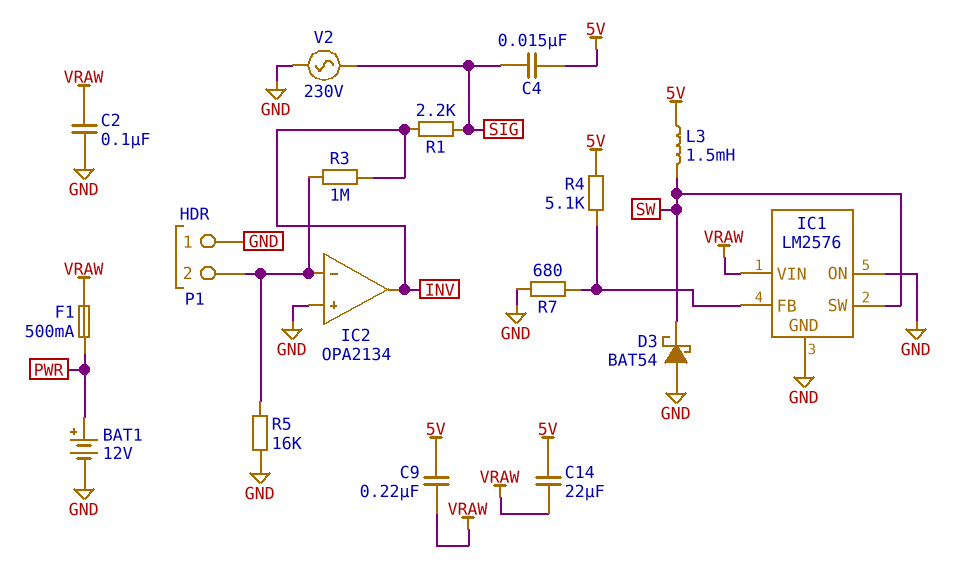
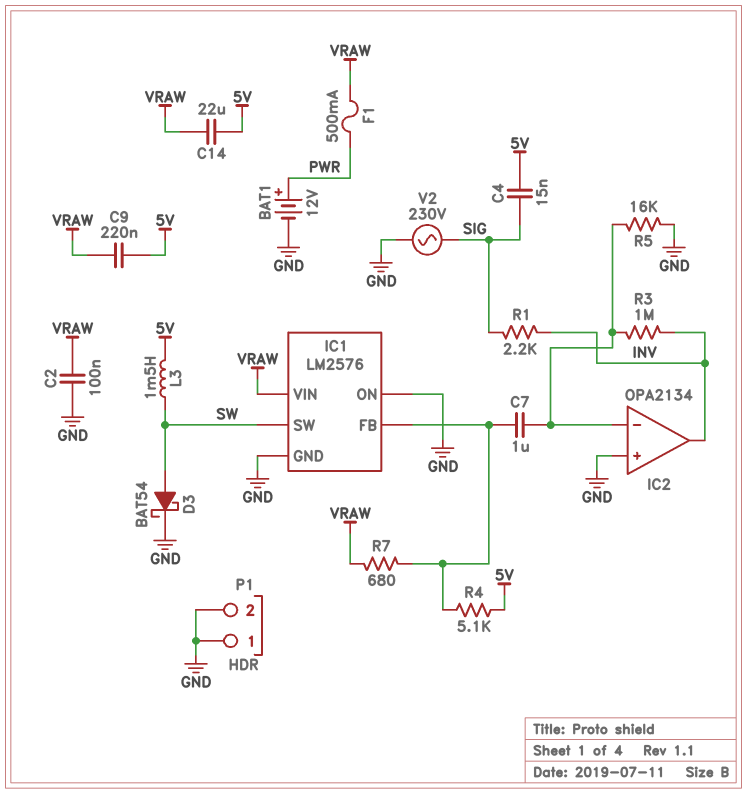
C7: none -> 1uF (IC1/FB, IC2/in-)
D3: schottky BAT54 (A GND, K SW) -> schottky BAT54 (A SW, K GND)
P1 pin 2: IC2/in- -> GND
R7: 680 (GND, IC1/FB) -> 680 (IC1/FB, VRAW)

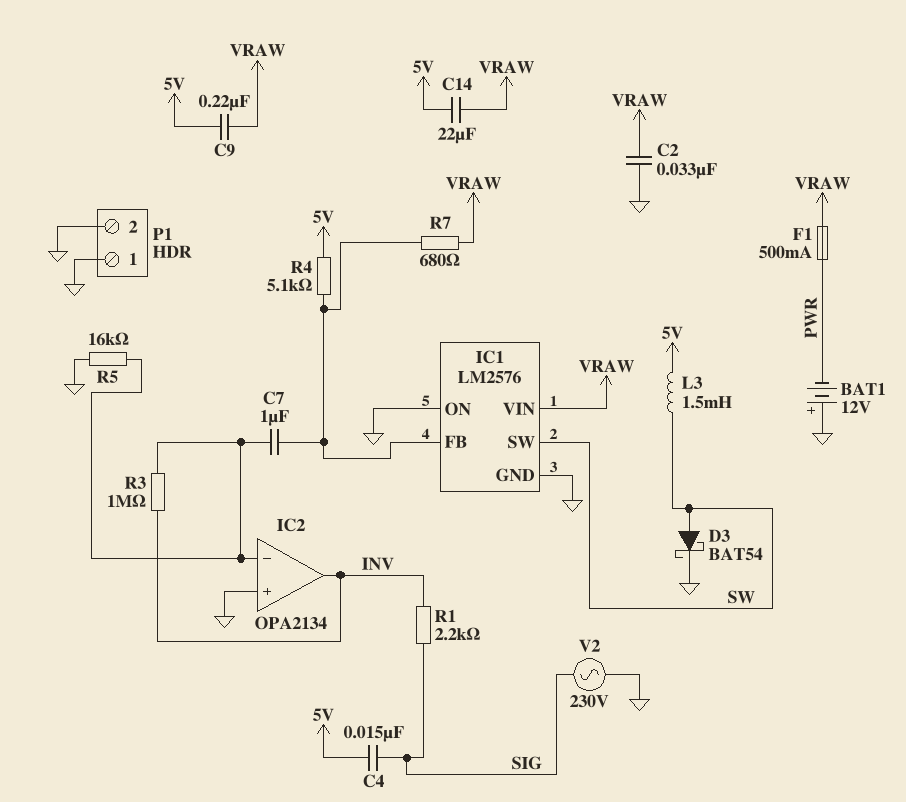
BAT1: 12V (plus PWR, minus GND) -> 12V (plus GND, minus PWR)
C2: 100nF (GND, VRAW) -> 33nF (GND, VRAW)

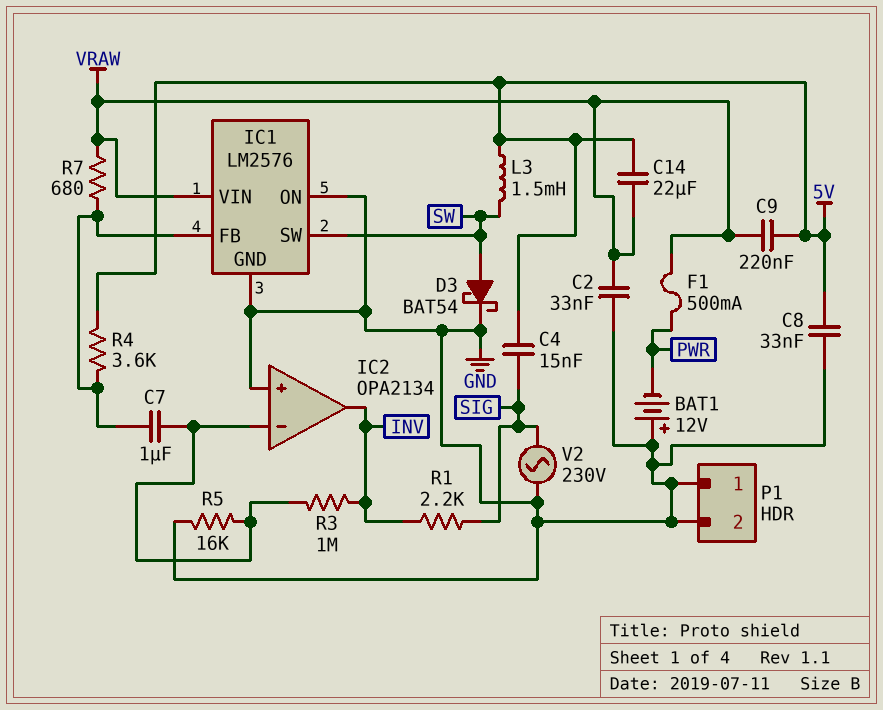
C8: none -> 33nF (5V, GND)
R4: 5.1k (5V, IC1/FB) -> 3.6k (5V, IC1/FB)

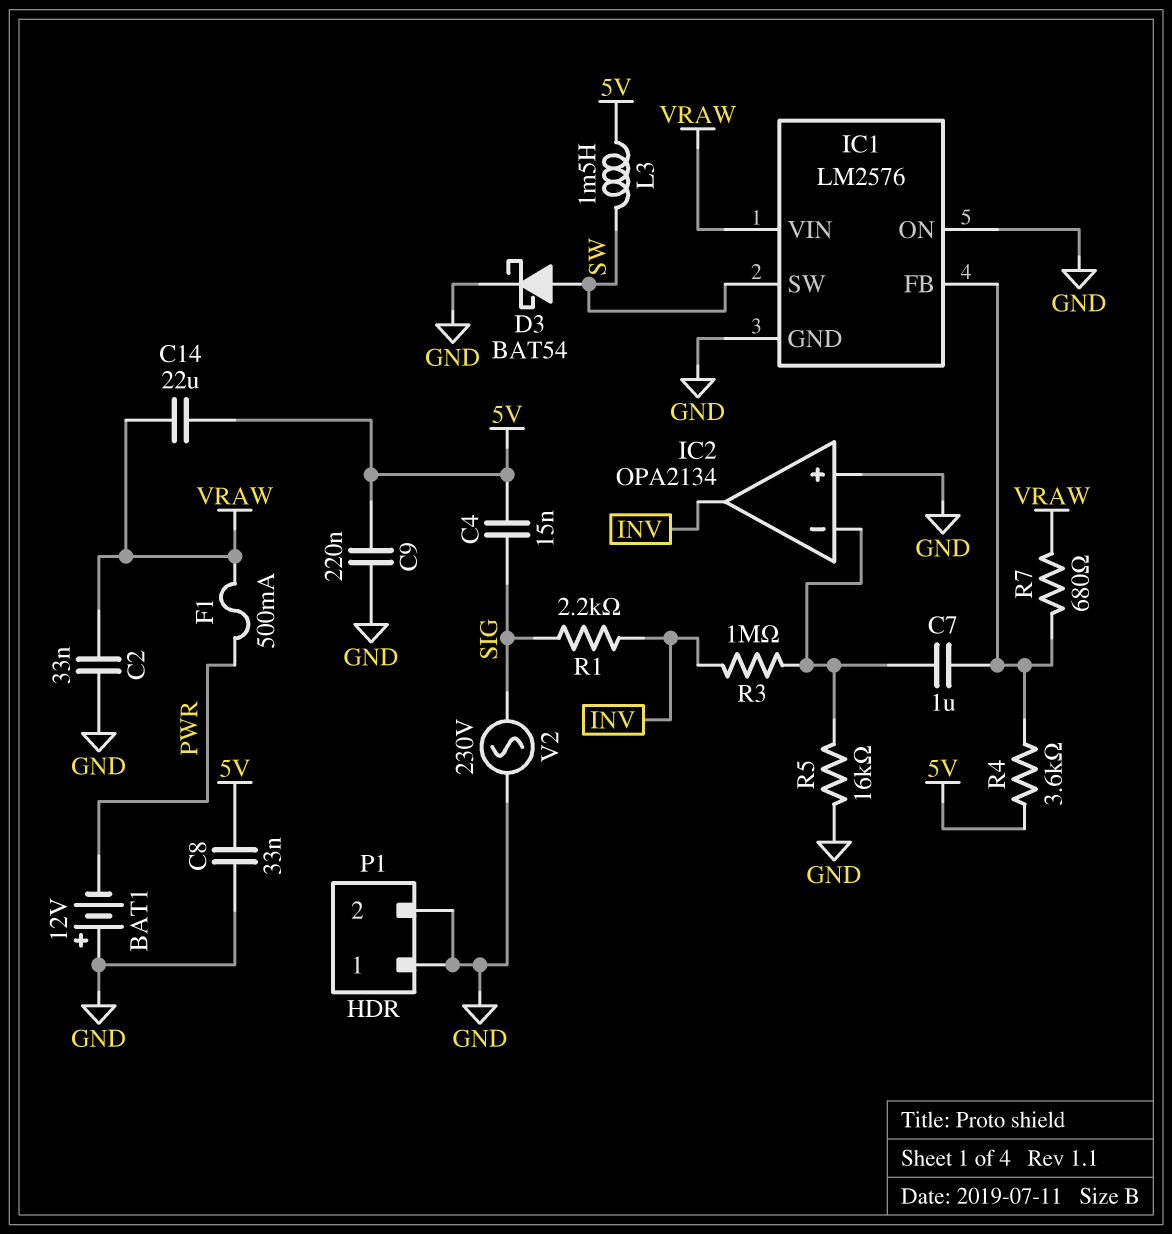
C9: 220nF (5V, VRAW) -> 220nF (5V, GND)

